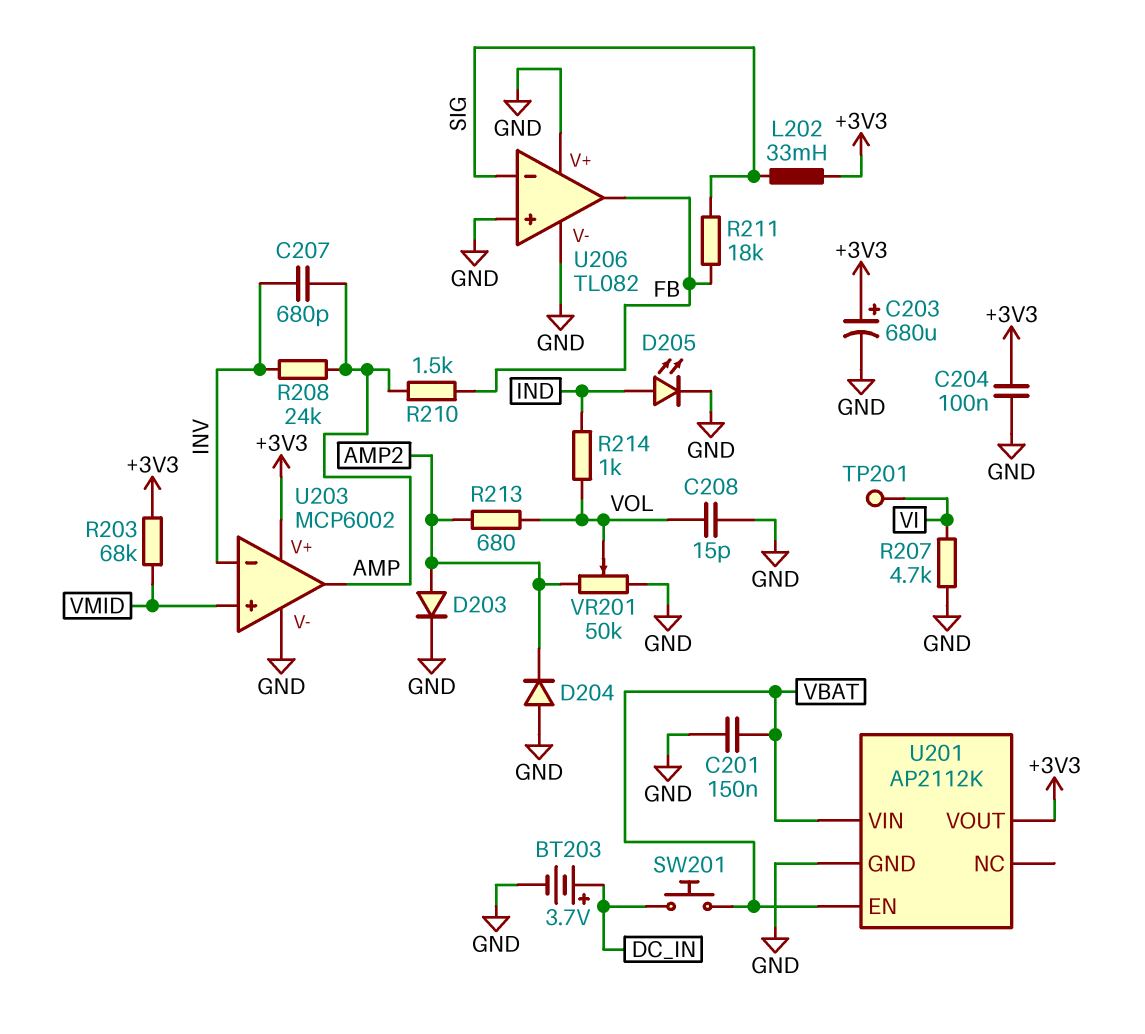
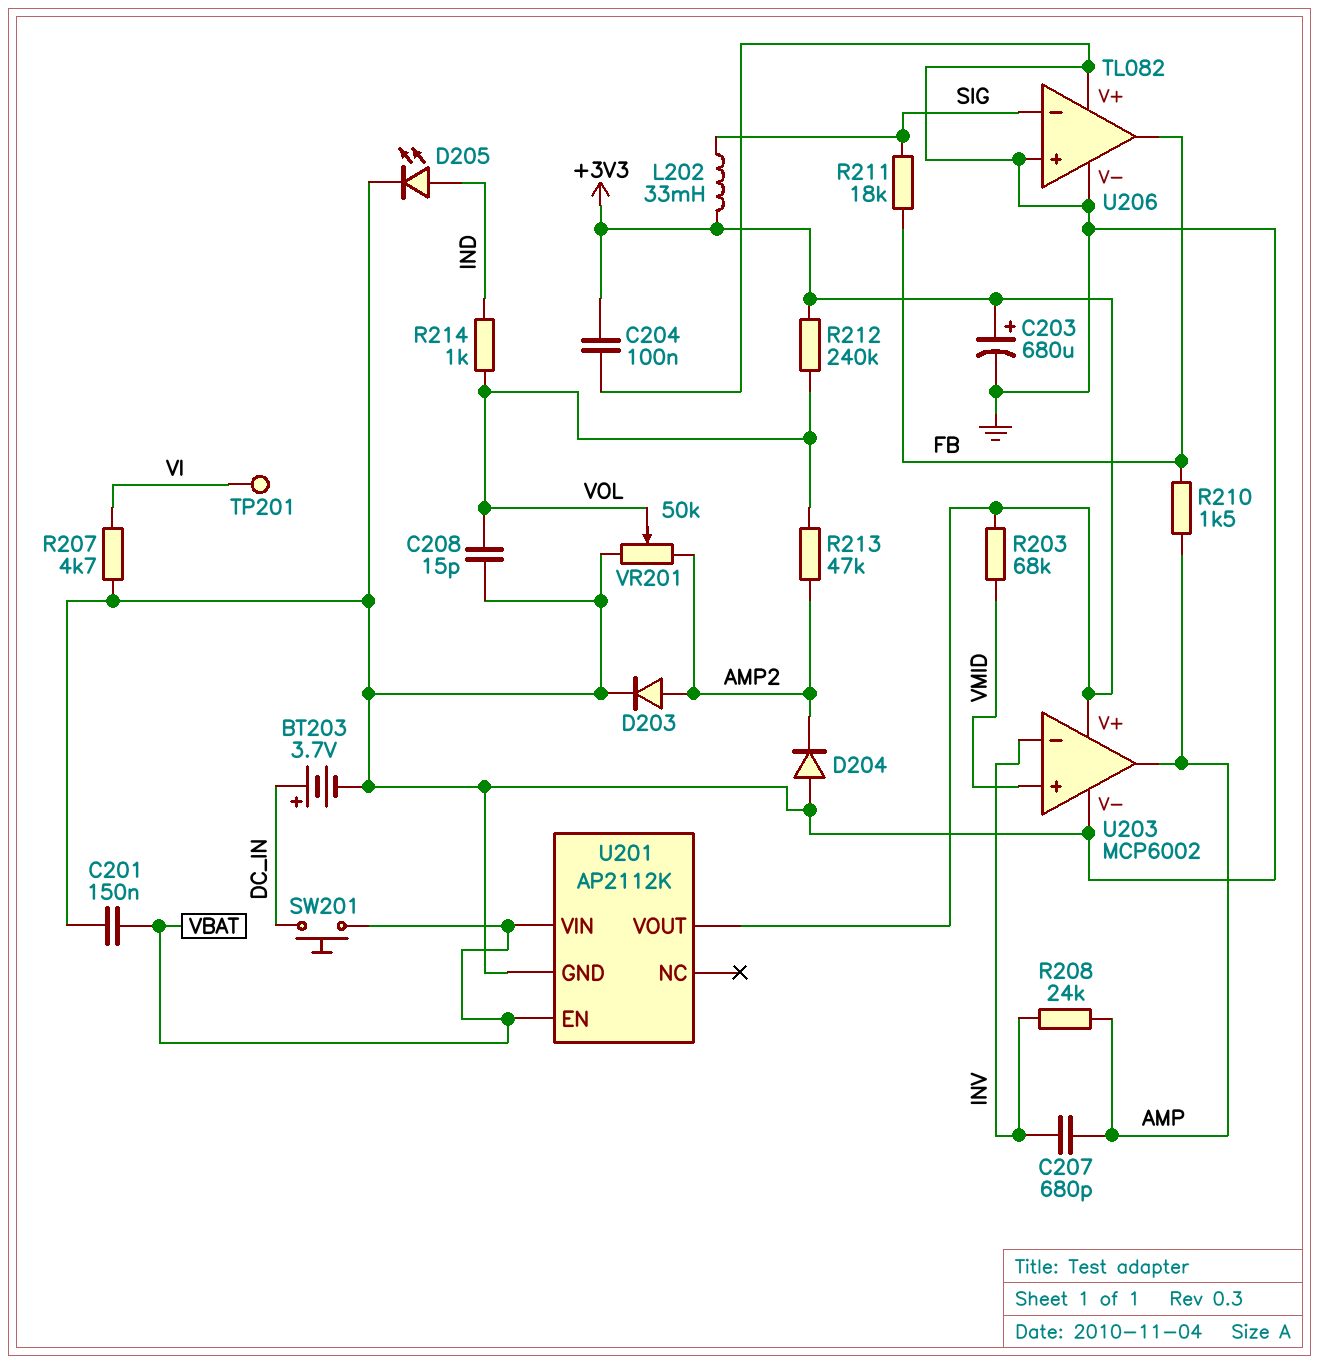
R212: none -> 240k (+3V3, VOL)
R213: 680 (AMP2, VOL) -> 47k (AMP2, VOL)

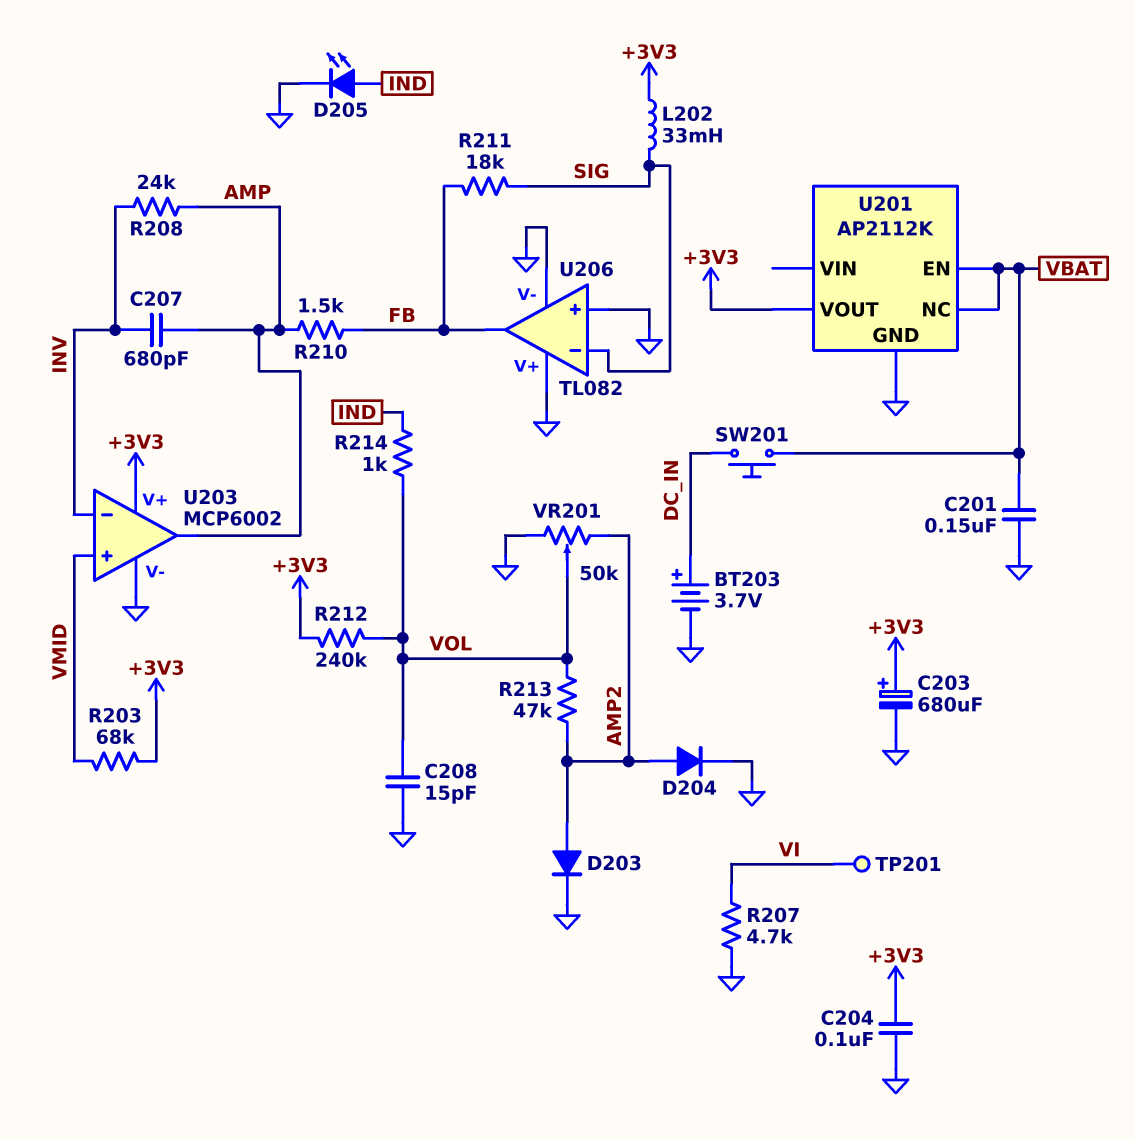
D204: diode (A GND, K AMP2) -> diode (A AMP2, K GND)
U201 pin NC: none -> VBAT
U201 pin VIN: VBAT -> none

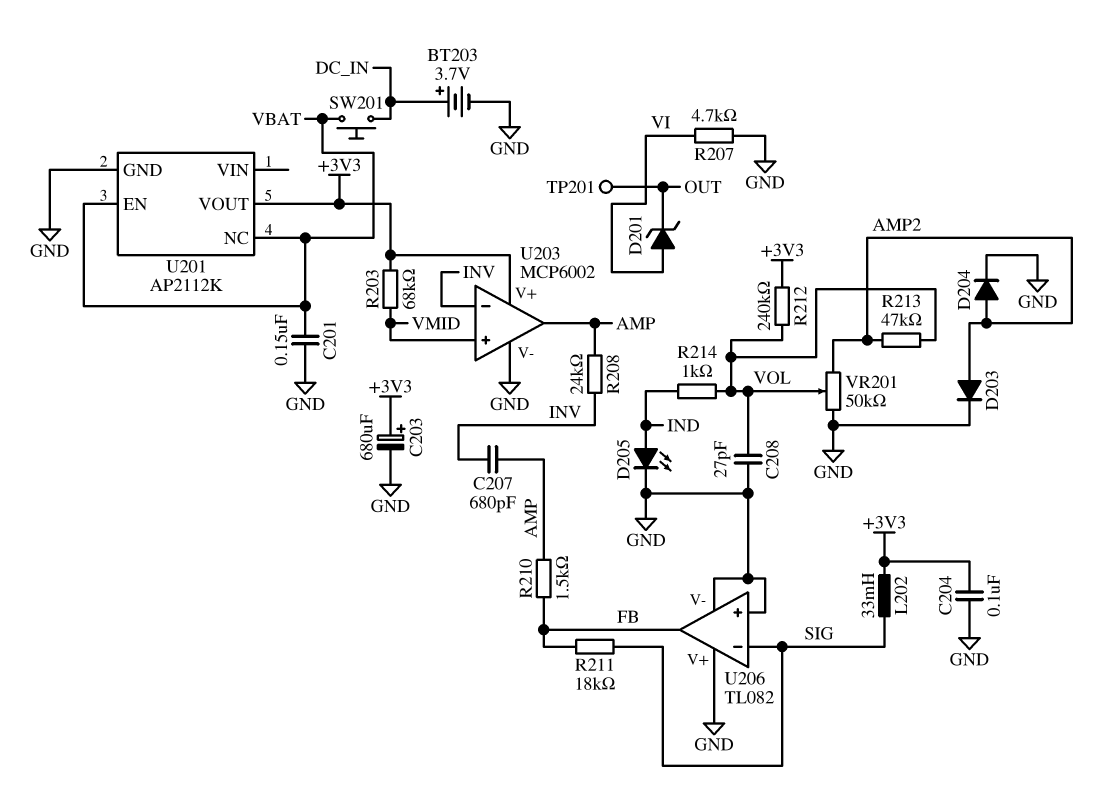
C208: 15pF (GND, VOL) -> 27pF (GND, VOL)
D201: none -> zener (A VI, K OUT)
TP201: test point (VI) -> test point (OUT)

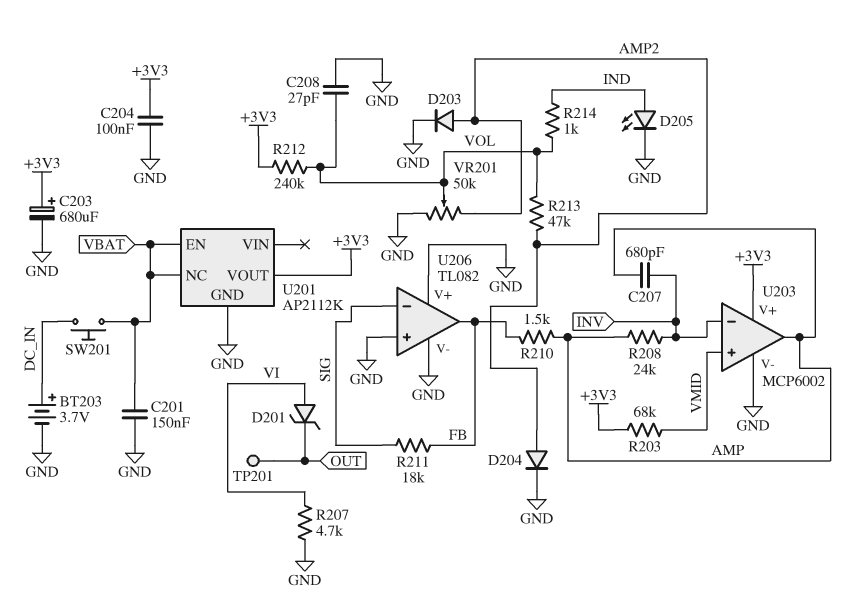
L202: 33mH (+3V3, SIG) -> none

